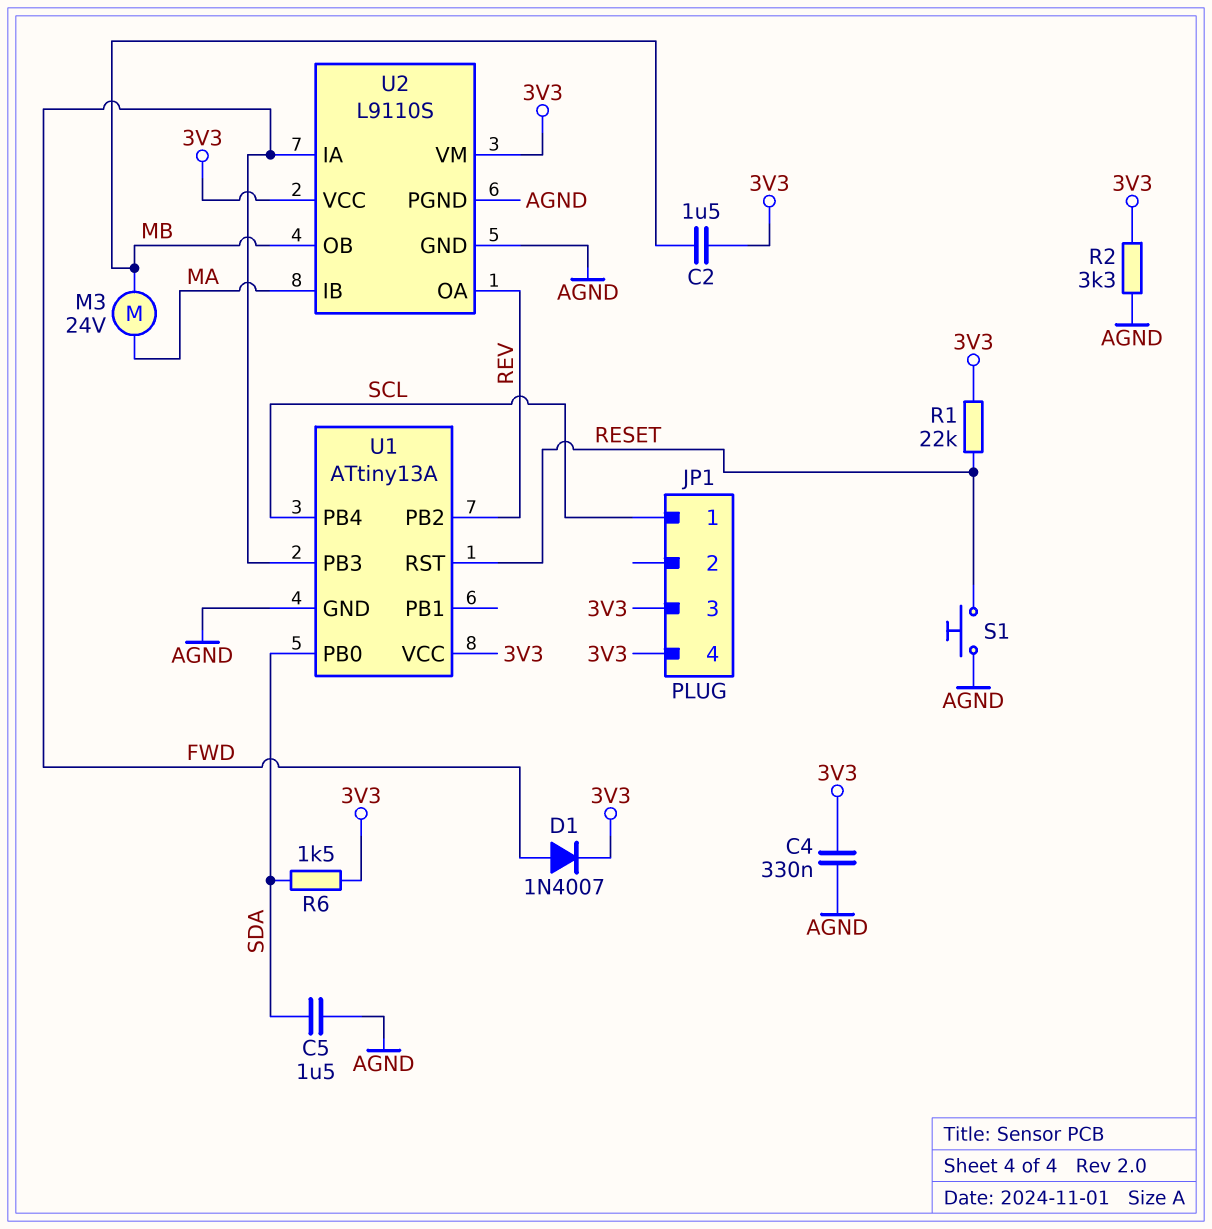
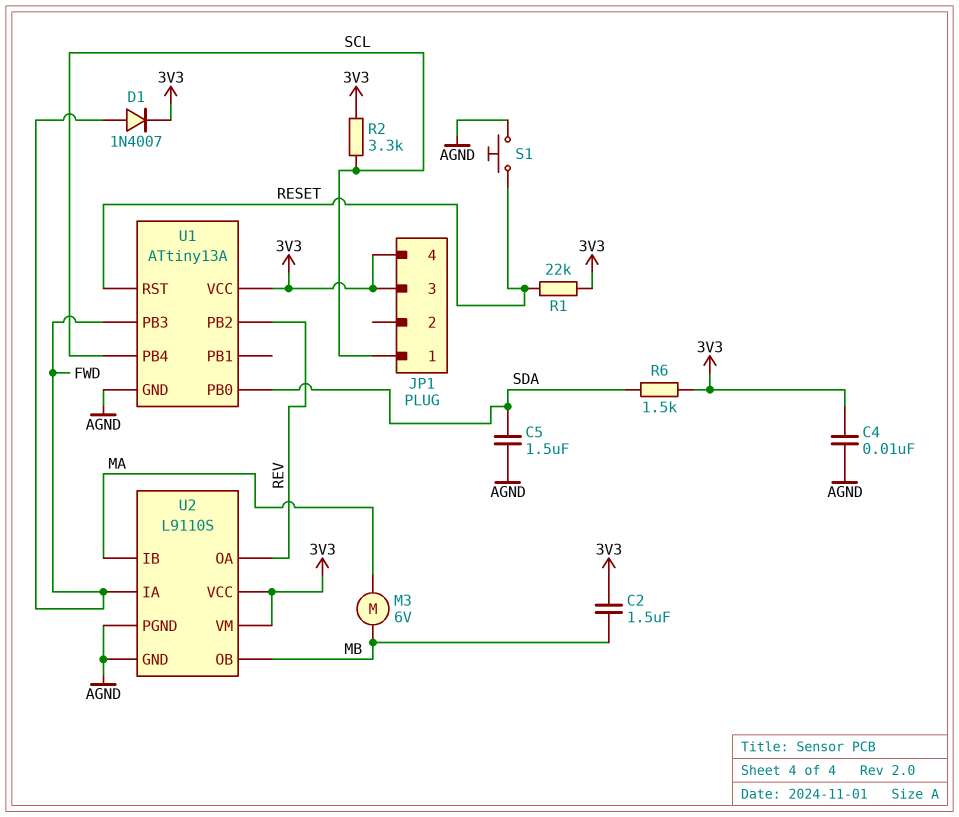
C4: 330nF (3V3, AGND) -> 10nF (3V3, AGND)
M3: motor 24V (MA, MB) -> motor 6V (MA, MB)
R2: 3.3k (3V3, AGND) -> 3.3k (3V3, SCL)

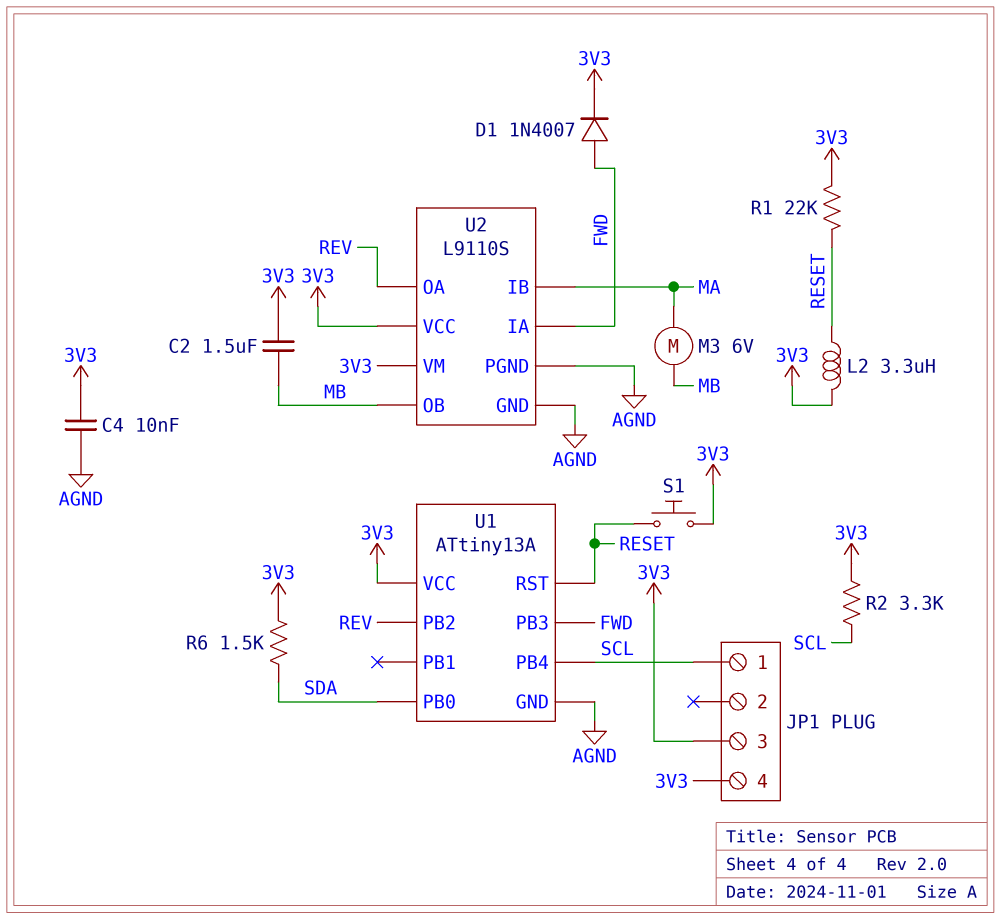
C5: 1.5uF (AGND, SDA) -> none
L2: none -> 3.3uH (3V3, RESET)
S1: button (AGND, RESET) -> button (3V3, RESET)

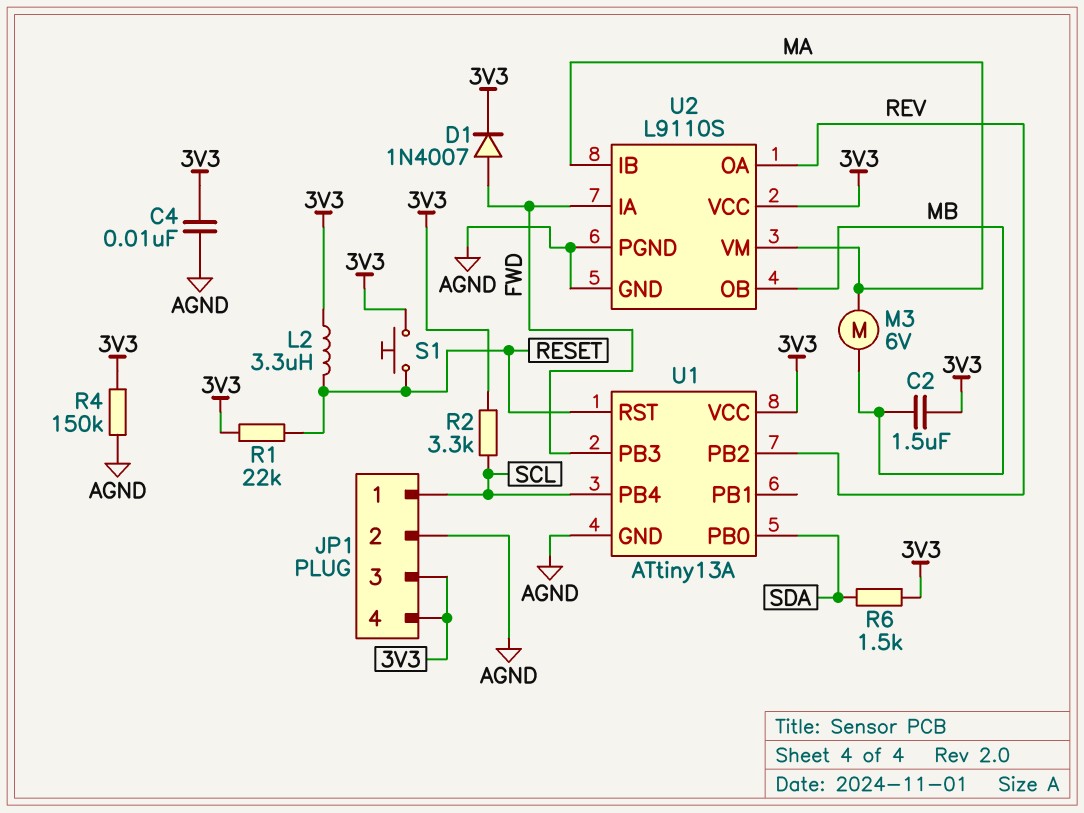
JP1 pin 2: none -> AGND
R4: none -> 150k (3V3, AGND)
U2 pin VM: 3V3 -> MA

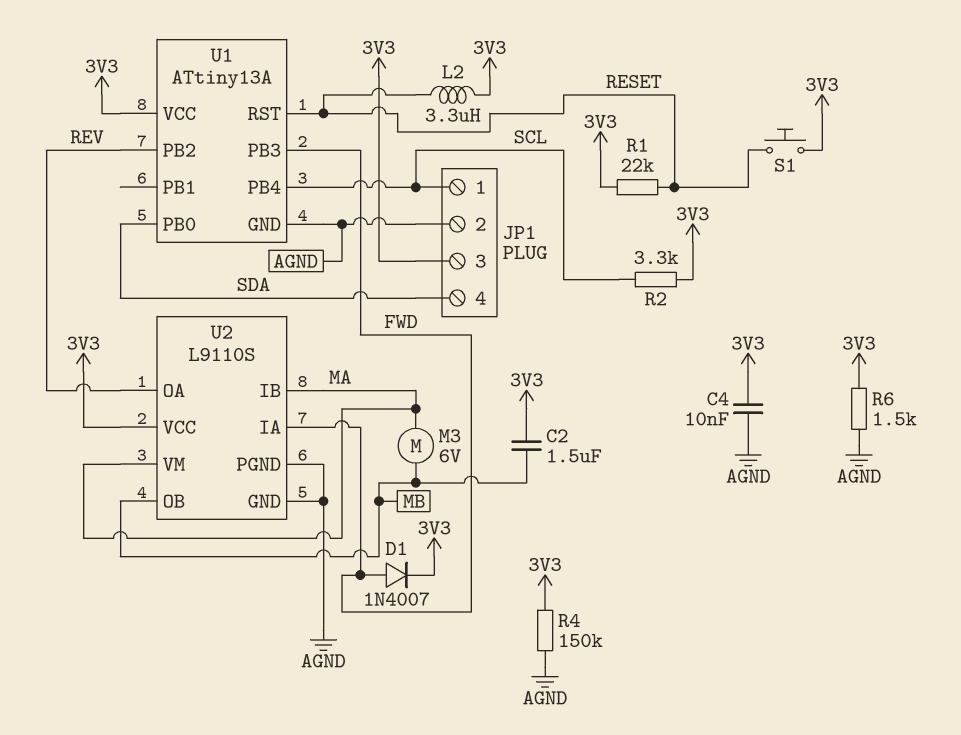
JP1 pin 4: 3V3 -> SDA
R6: 1.5k (3V3, SDA) -> 1.5k (3V3, AGND)

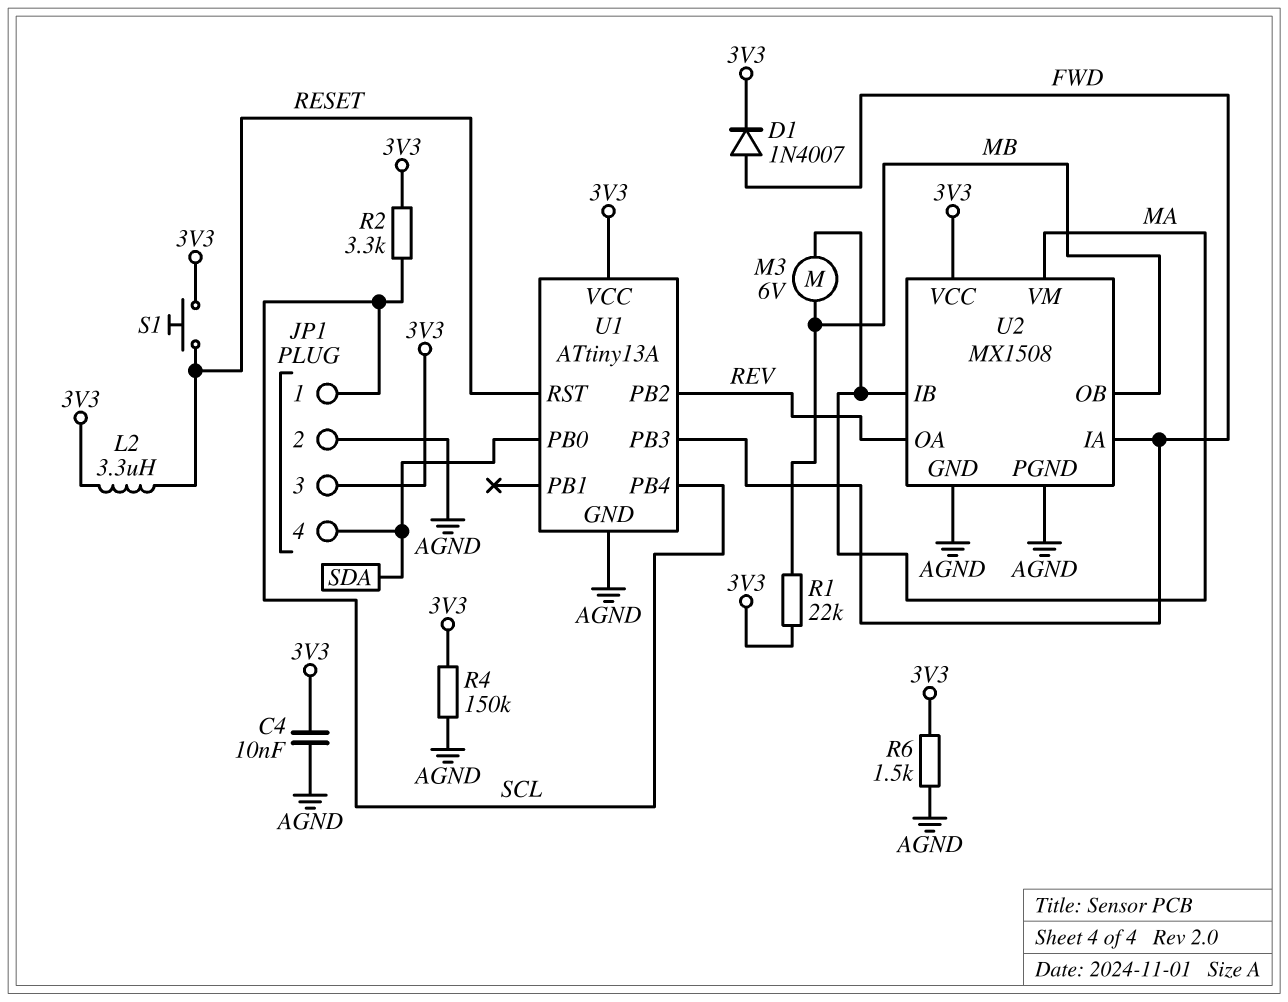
C2: 1.5uF (3V3, MB) -> none
R1: 22k (3V3, RESET) -> 22k (3V3, MB)
U2: L9110S -> MX1508

